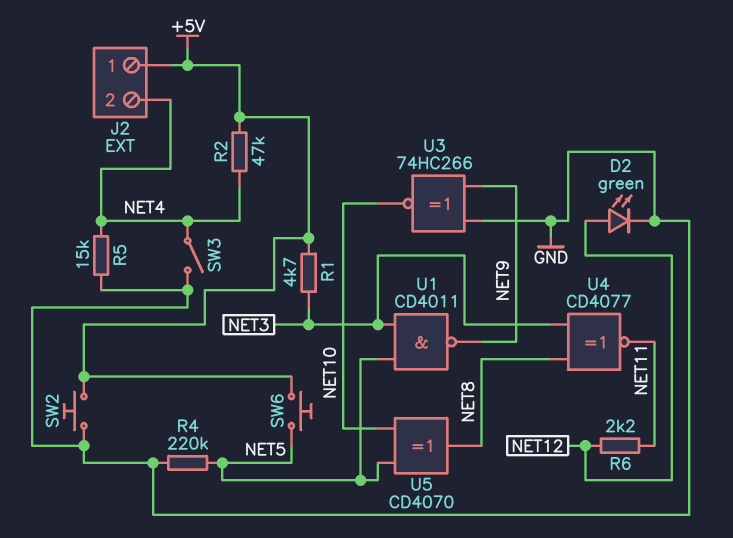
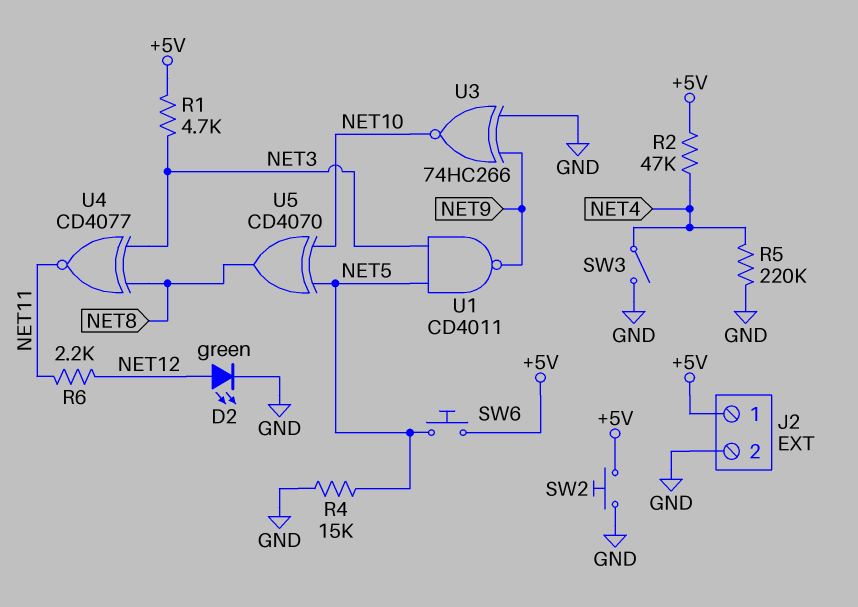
J2 pin 2: NET4 -> GND
R4: 220k (GND, NET5) -> 15k (GND, NET5)
R5: 15k (GND, NET4) -> 220k (GND, NET4)

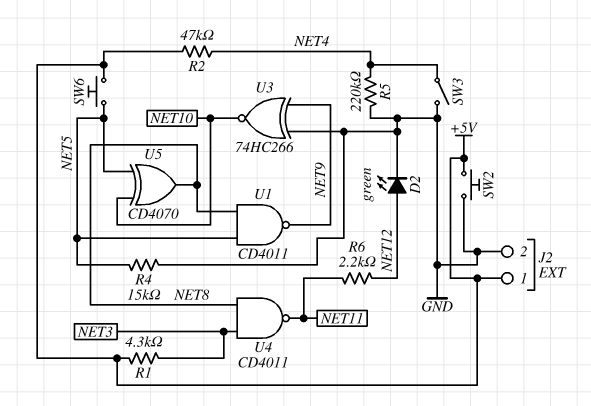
R1: 4.7k (+5V, NET3) -> 4.3k (+5V, NET3)
U1: NAND CD4011 (in NET3, in NET5, out NET9) -> NAND CD4011 (in NET5, in NET8, out NET9)
U4: XNOR CD4077 (in NET3, in NET8, out NET11) -> NAND CD4011 (in NET3, in NET8, out NET11)

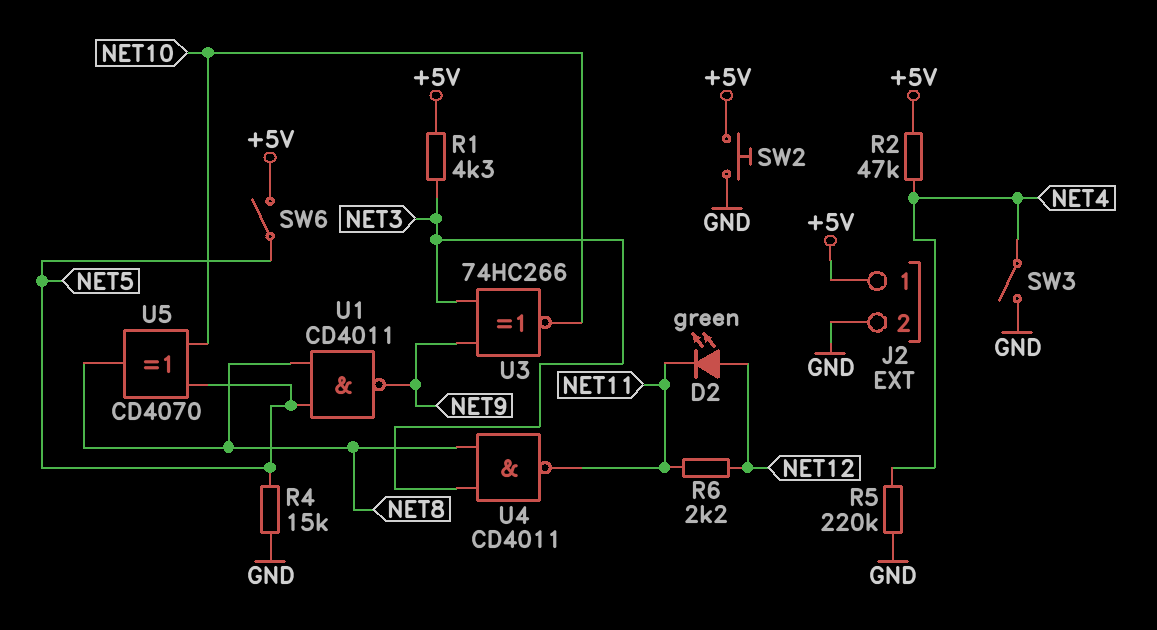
D2: LED green (A NET12, K GND) -> LED green (A NET12, K NET11)
SW6: button (+5V, NET5) -> switch (+5V, NET5)
U3: XNOR 74HC266 (in GND, in NET9, out NET10) -> XNOR 74HC266 (in NET3, in NET9, out NET10)

